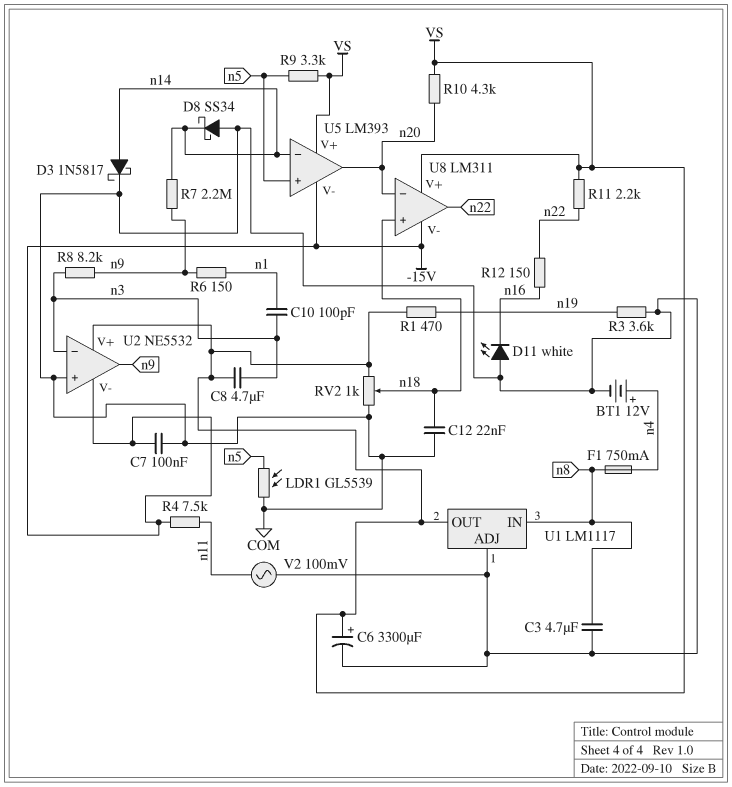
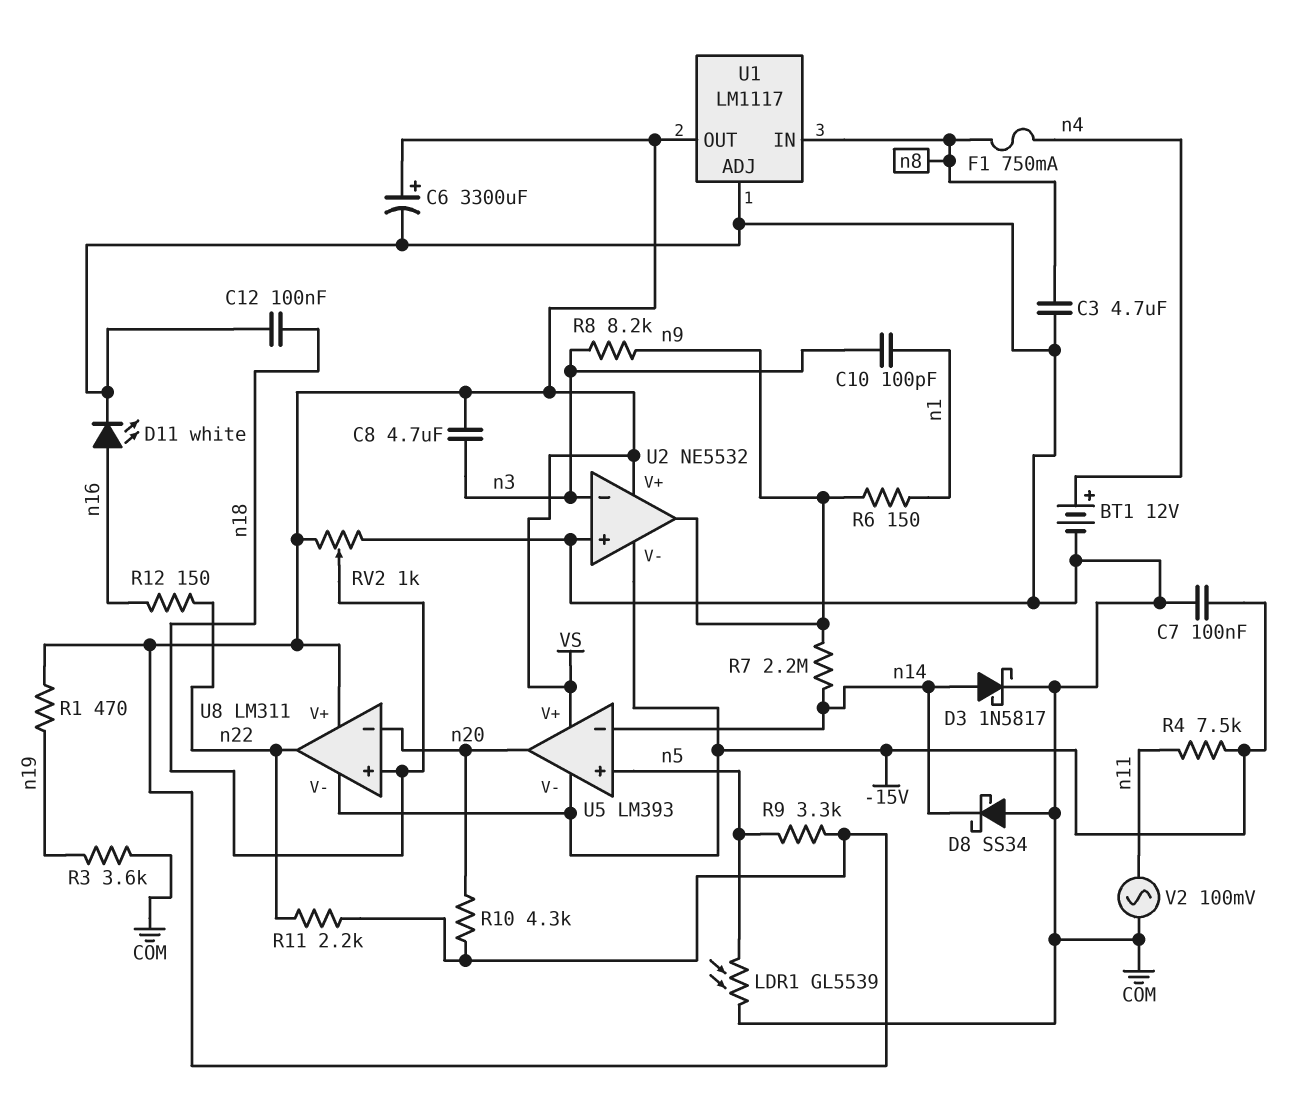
C12: 22nF (COM, n18) -> 100nF (COM, n18)
D11: LED white (A COM, K n16) -> LED white (A n16, K COM)

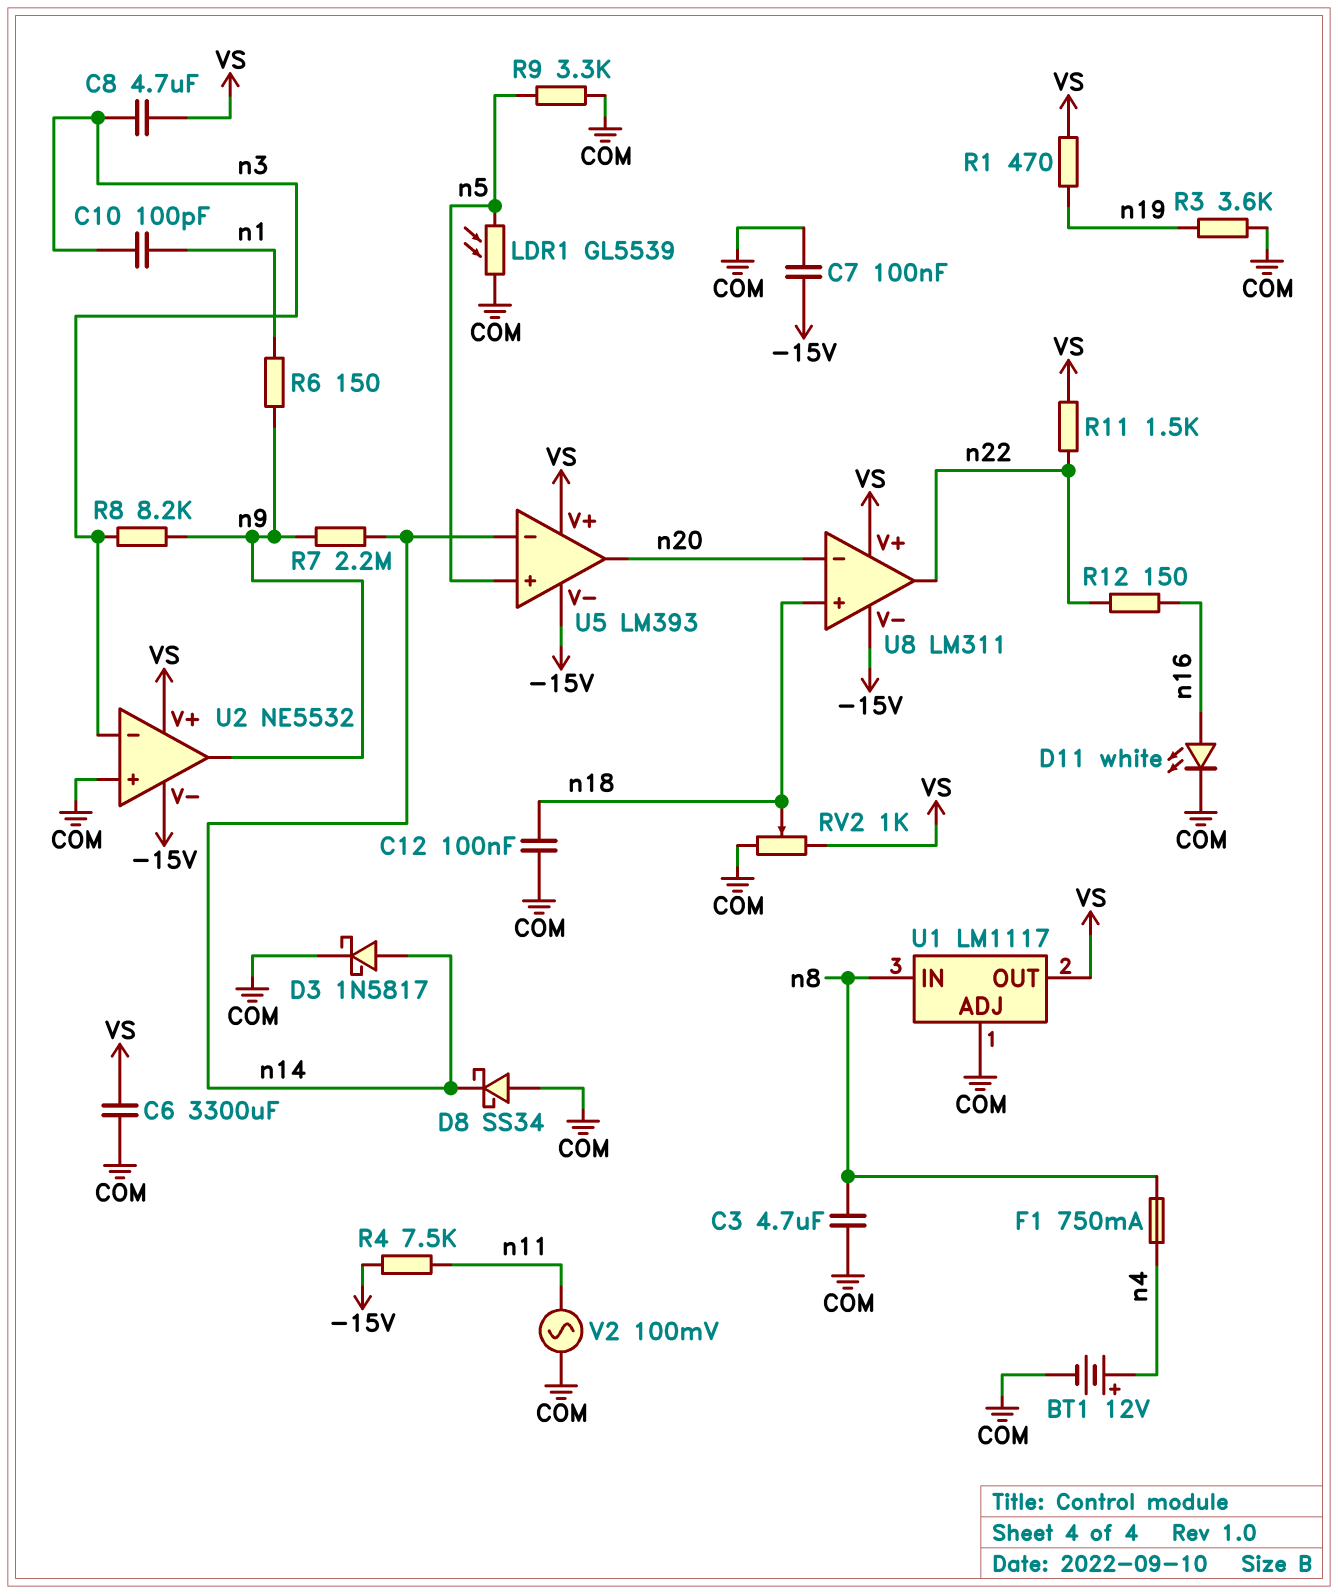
C6: 3300uF (plus VS, minus COM) -> 3300uF (COM, VS)
R9: 3.3k (VS, n5) -> 3.3k (COM, n5)
R10: 4.3k (VS, n20) -> none
R11: 2.2k (VS, n22) -> 1.5k (VS, n22)

